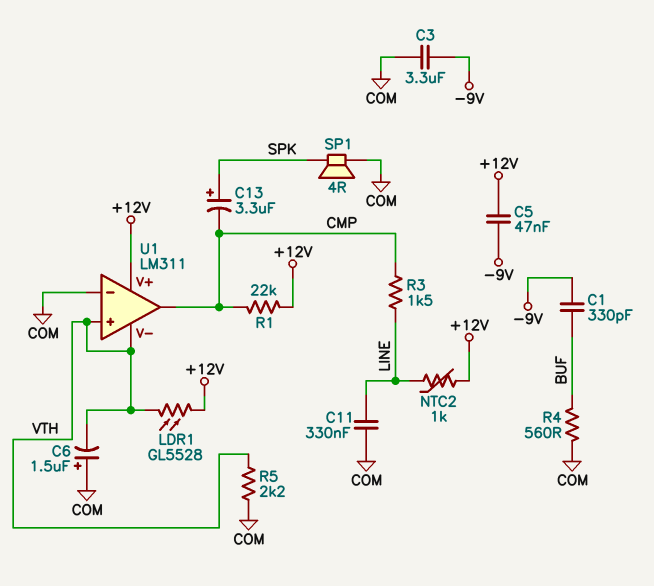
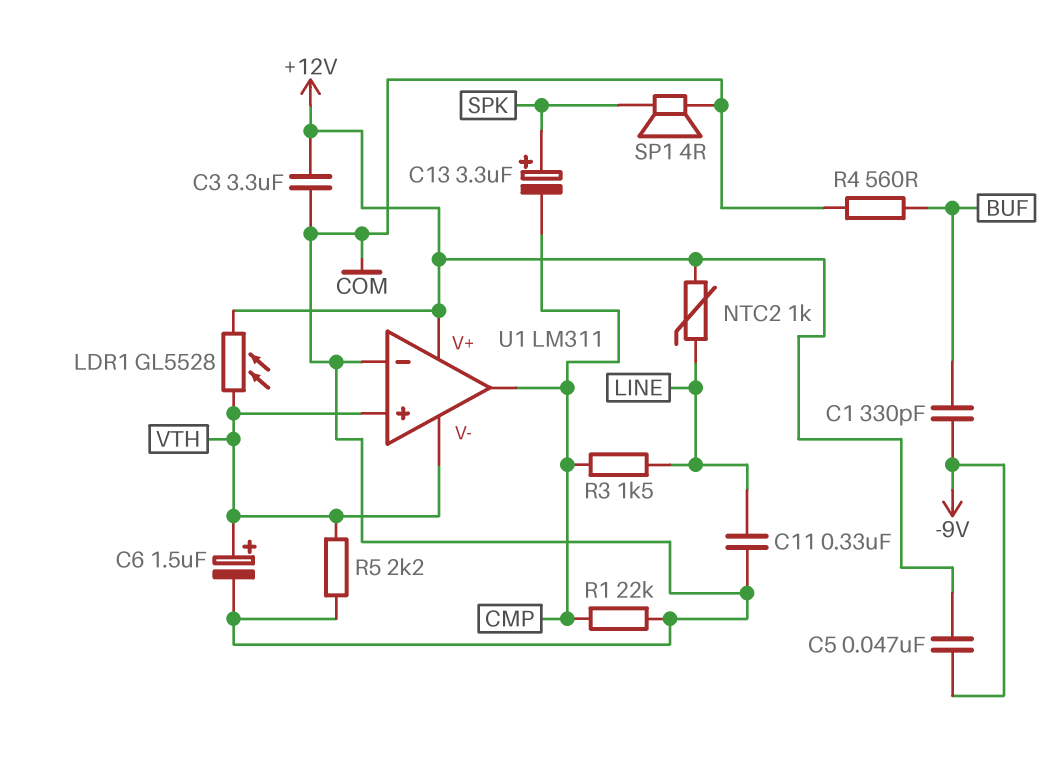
C3: 3.3uF (-9V, COM) -> 3.3uF (+12V, COM)
C6: 1.5uF (plus COM, minus VTH) -> 1.5uF (plus VTH, minus COM)
R1: 22k (+12V, CMP) -> 22k (CMP, COM)

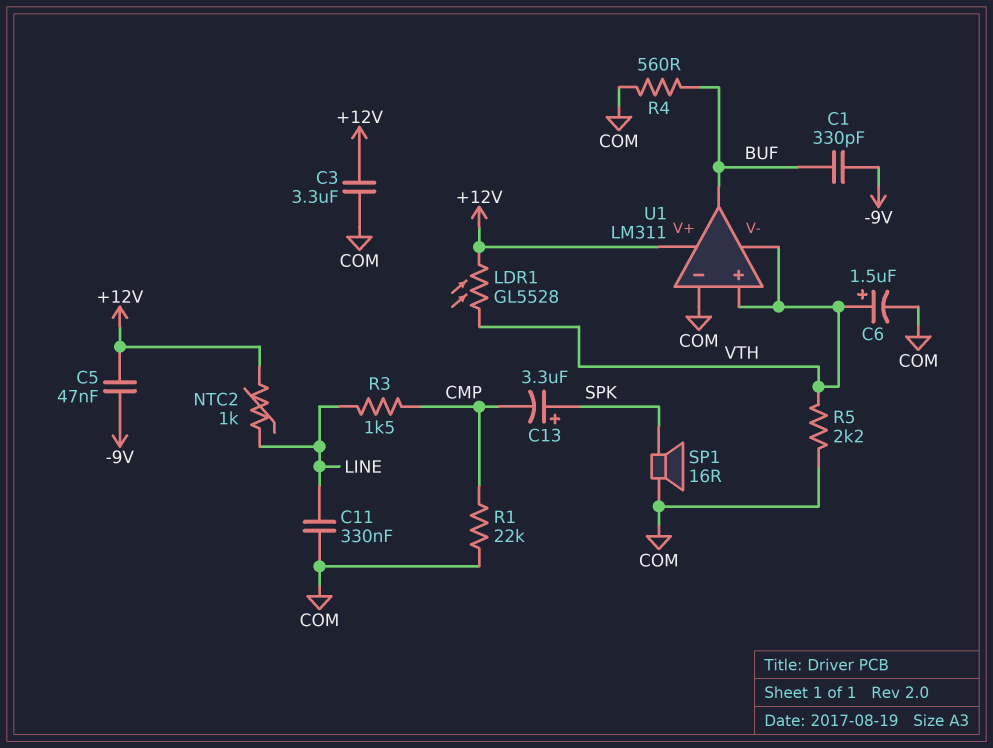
SP1: speaker 4R (COM, SPK) -> speaker 16R (COM, SPK)
U1 pin out: CMP -> BUF

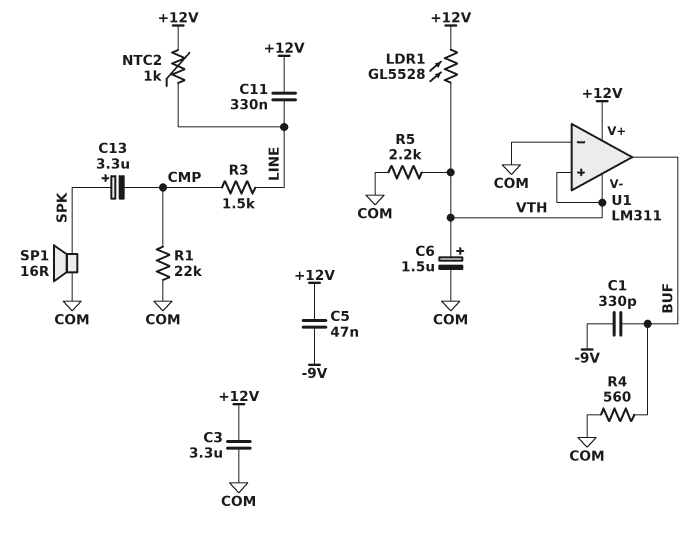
C11: 330nF (COM, LINE) -> 330nF (+12V, LINE)

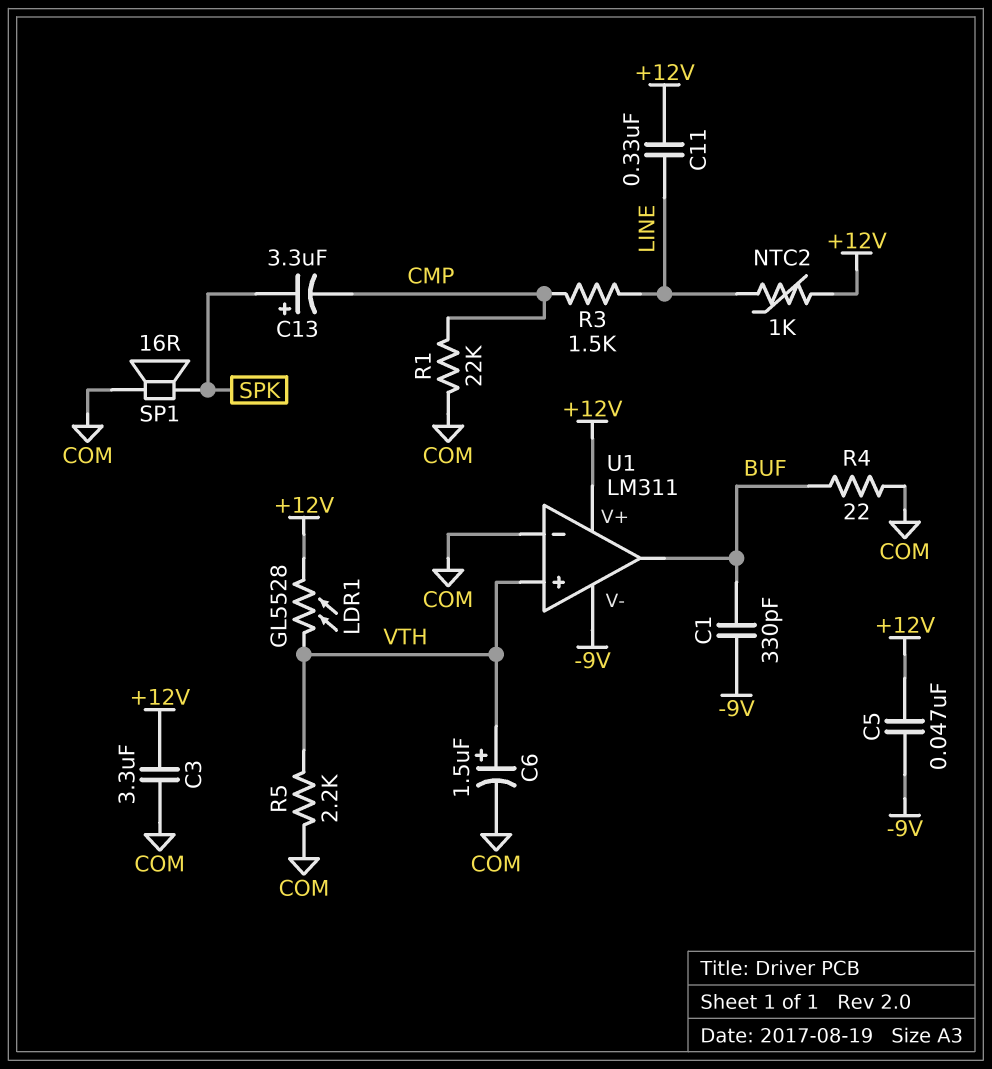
R4: 560 (BUF, COM) -> 22 (BUF, COM)
U1 pin V-: VTH -> -9V

